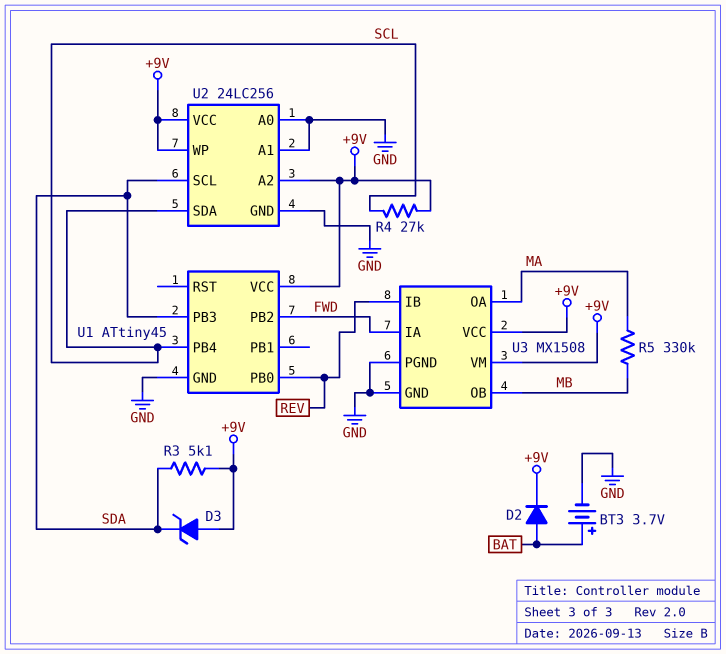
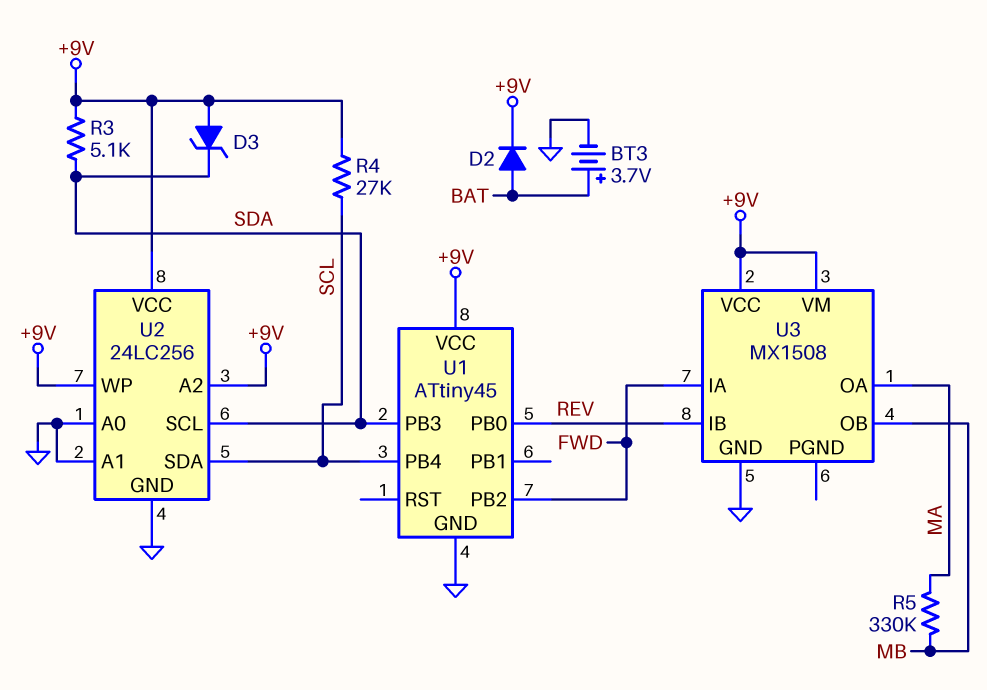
U3 pin PGND: GND -> none

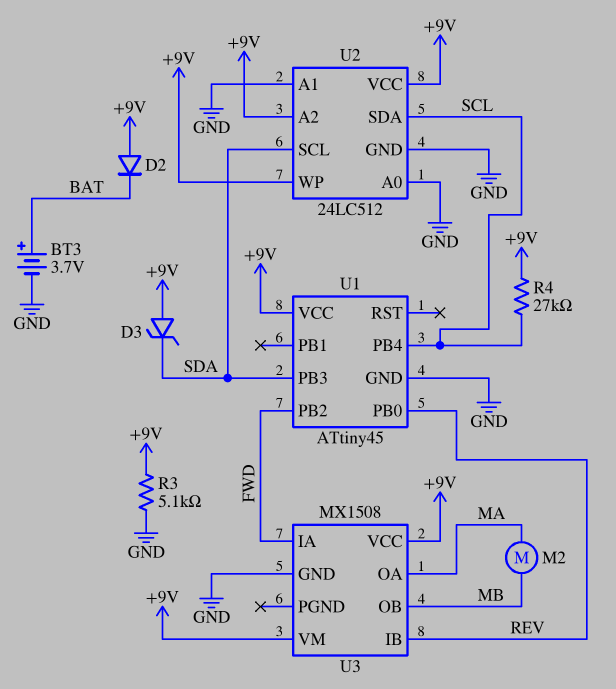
D2: diode (A BAT, K +9V) -> diode (A +9V, K BAT)
M2: none -> motor (MA, MB)
R3: 5.1k (+9V, SDA) -> 5.1k (+9V, GND)
R5: 330k (MA, MB) -> none
U2: 24LC256 -> 24LC512

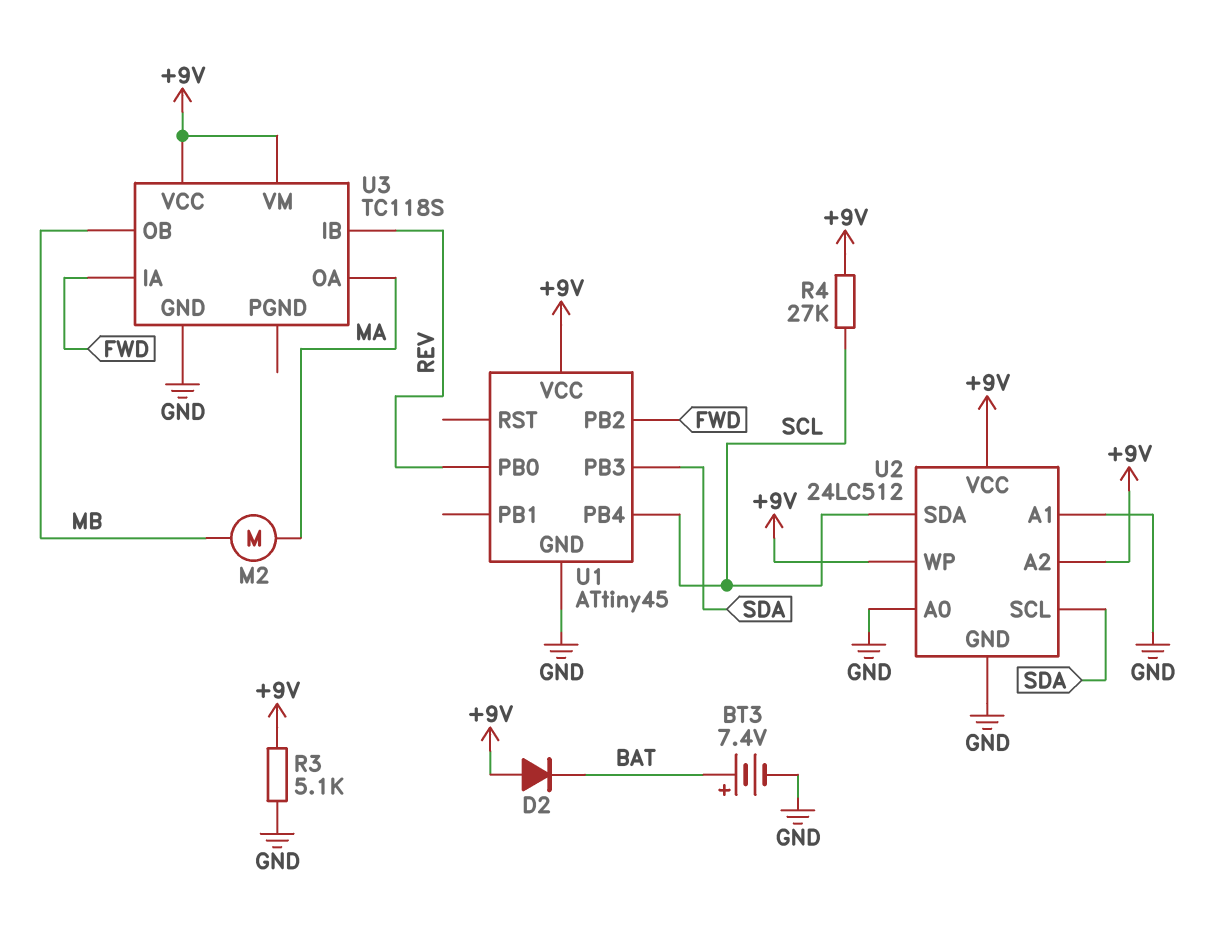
BT3: 3.7V (plus BAT, minus GND) -> 7.4V (plus BAT, minus GND)
D3: zener (A +9V, K SDA) -> none
U3: MX1508 -> TC118S

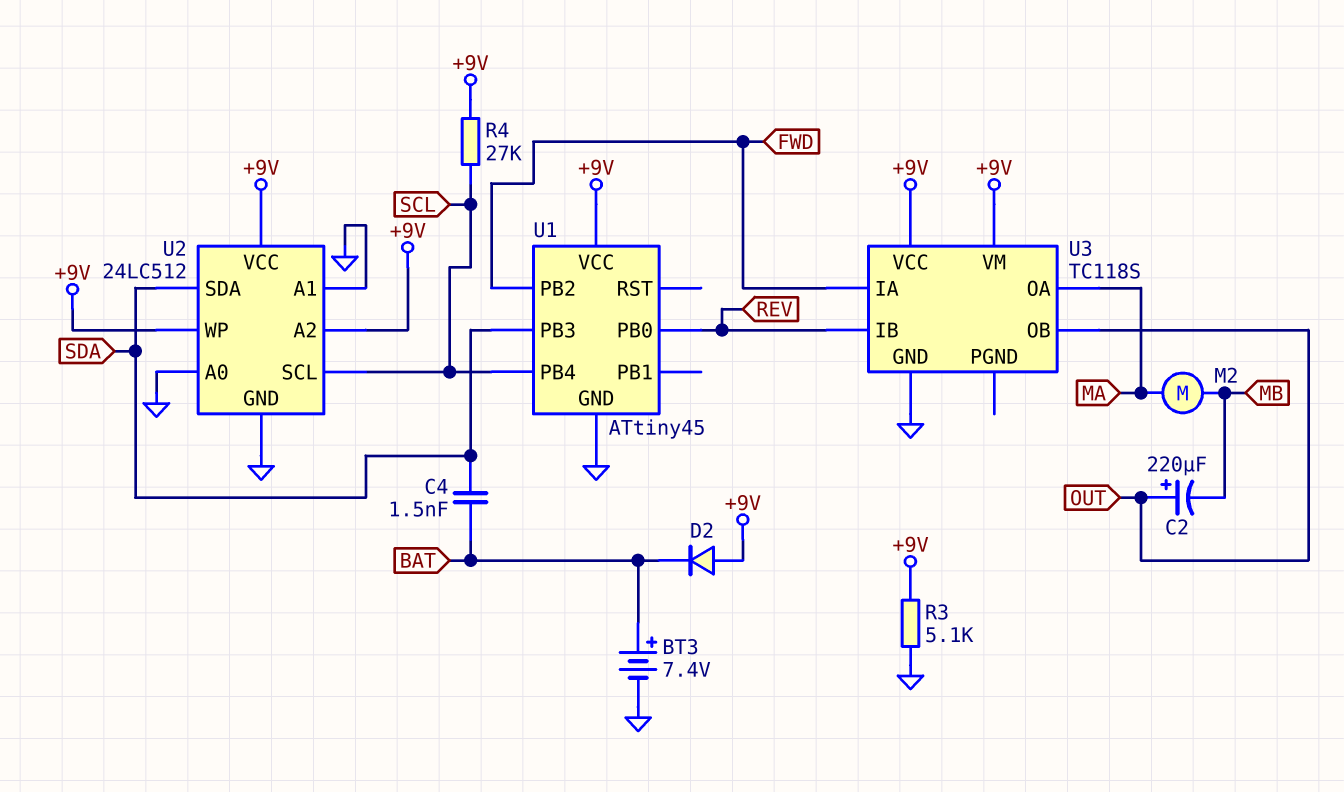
C2: none -> 220uF (plus OUT, minus MB)
C4: none -> 1.5nF (BAT, SDA)
U2 pin SCL: SDA -> SCL
U2 pin SDA: SCL -> SDA
U3 pin OB: MB -> OUT

